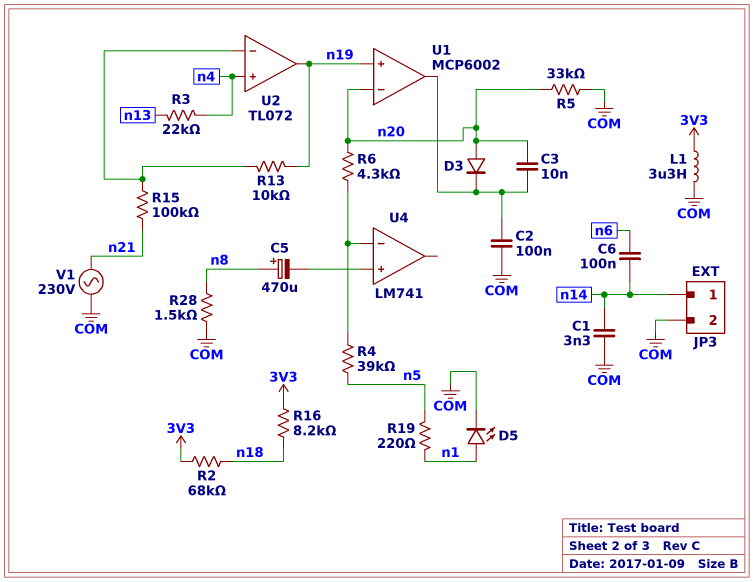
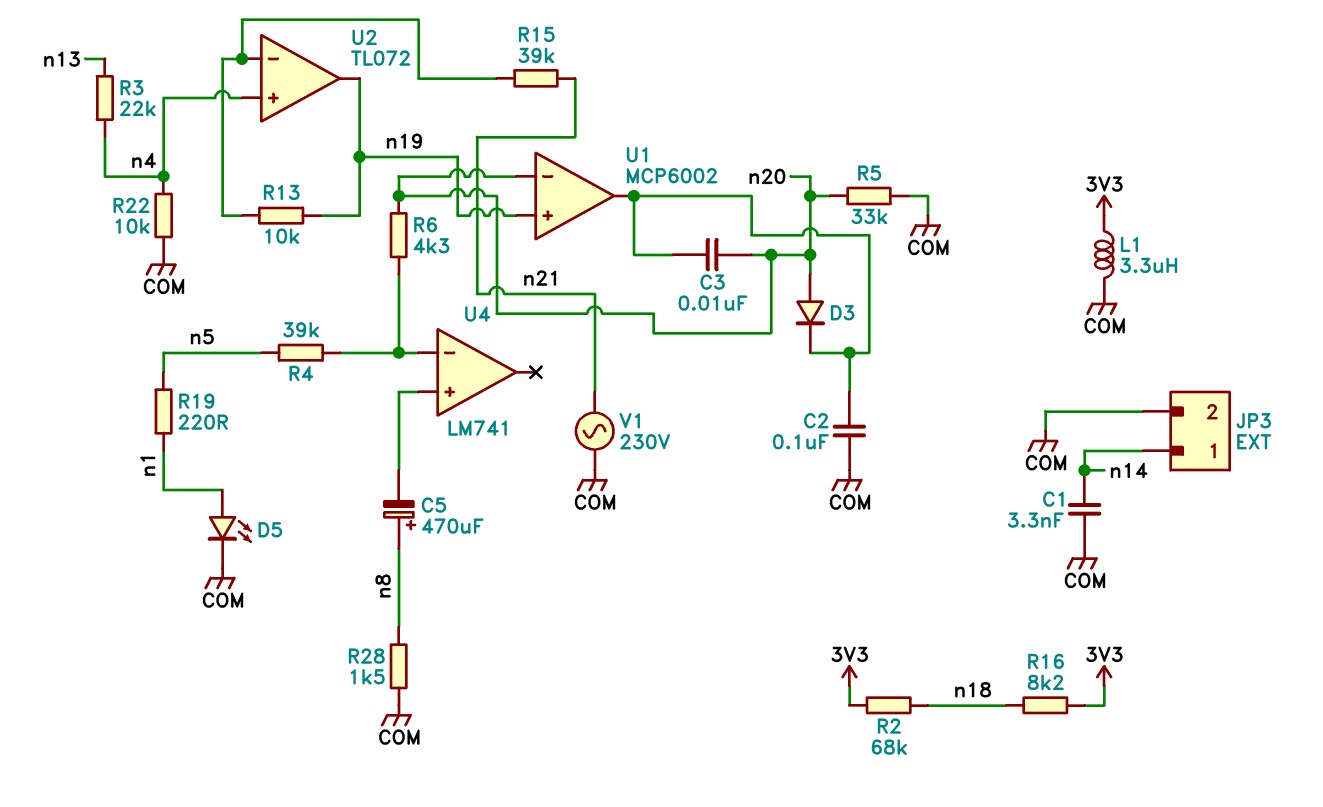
C6: 100nF (n6, n14) -> none
R15: 100k (U2/in-, n21) -> 39k (U2/in-, n21)
R22: none -> 10k (COM, n4)

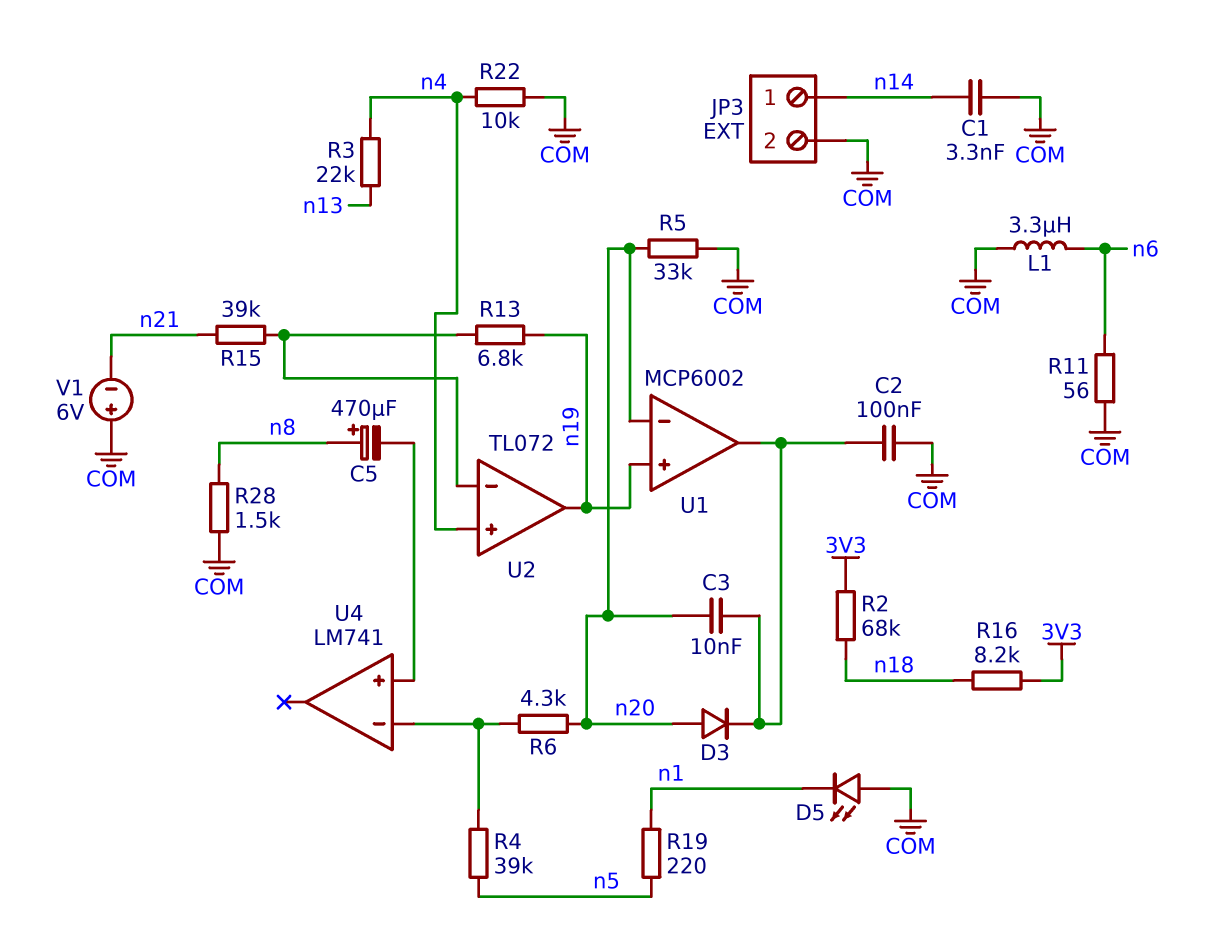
D5: LED (A n1, K COM) -> LED (A COM, K n1)
L1: 3.3uH (3V3, COM) -> 3.3uH (COM, n6)
R11: none -> 56 (COM, n6)
R13: 10k (U2/in-, n19) -> 6.8k (U2/in-, n19)
V1: AC 230V (COM, n21) -> 6V (plus COM, minus n21)

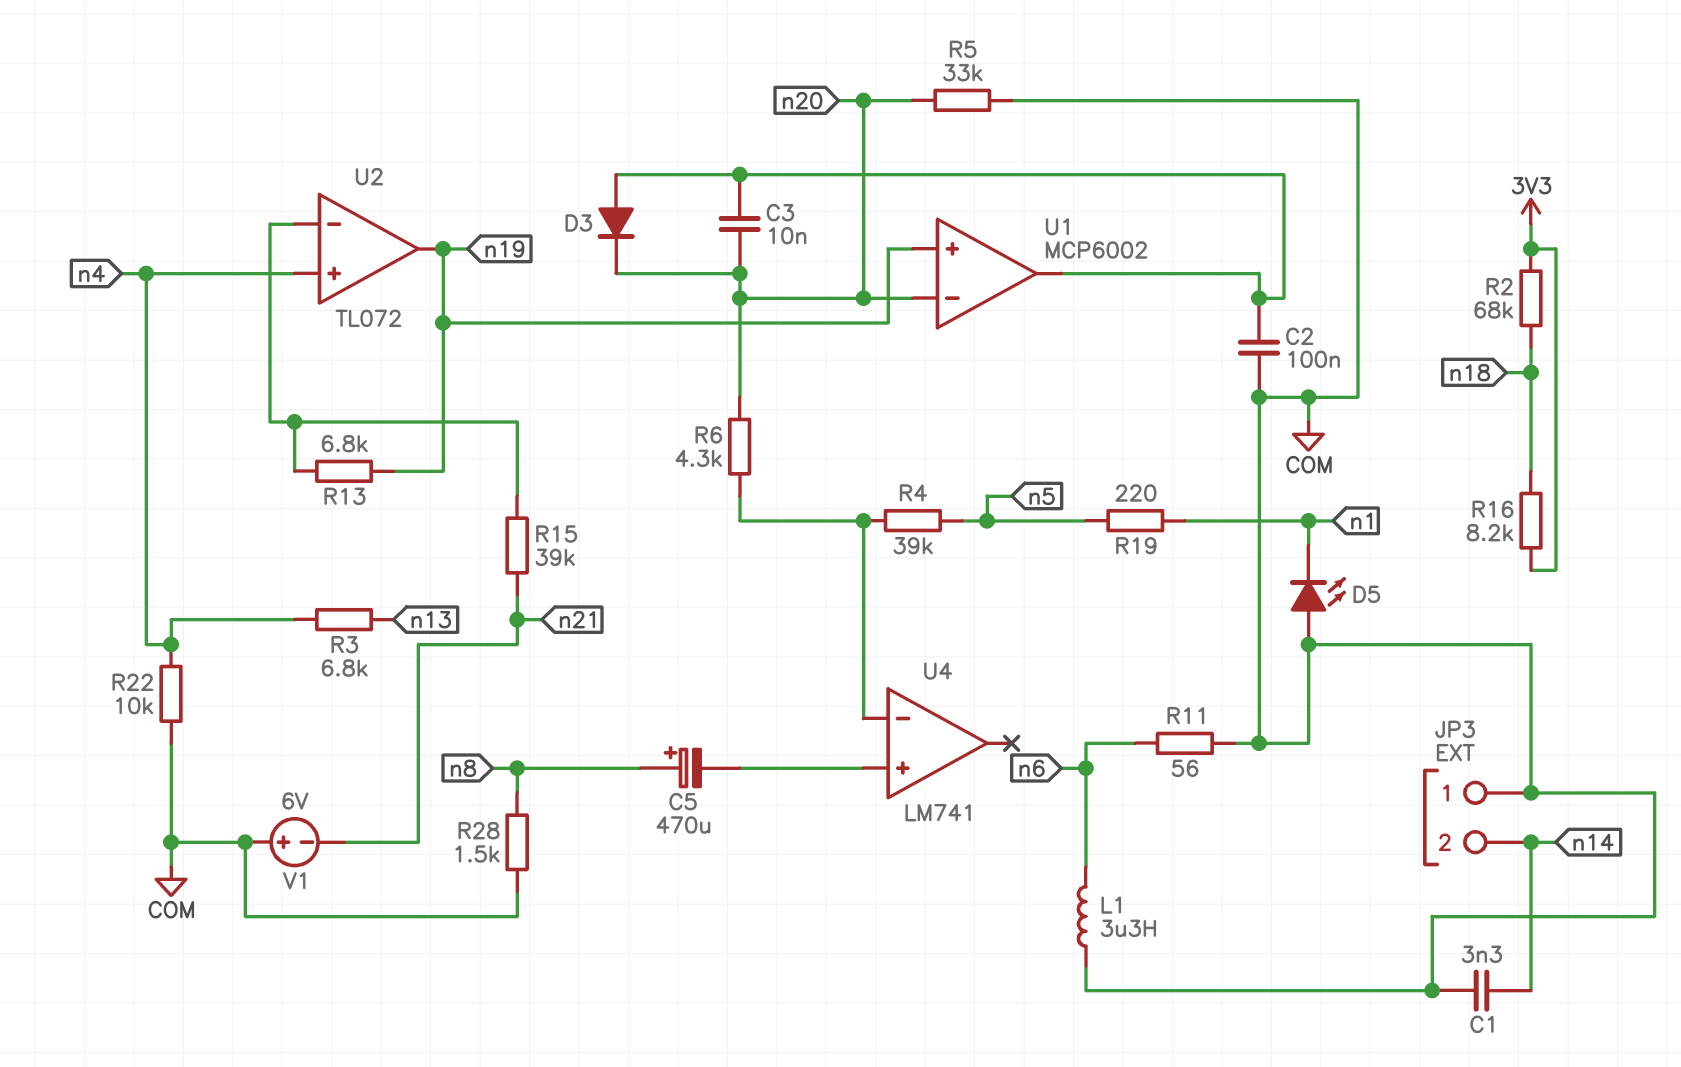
D3: diode (A n20, K U1/out) -> diode (A U1/out, K n20)
JP3 pin 1: n14 -> COM
JP3 pin 2: COM -> n14
R3: 22k (n4, n13) -> 6.8k (n4, n13)

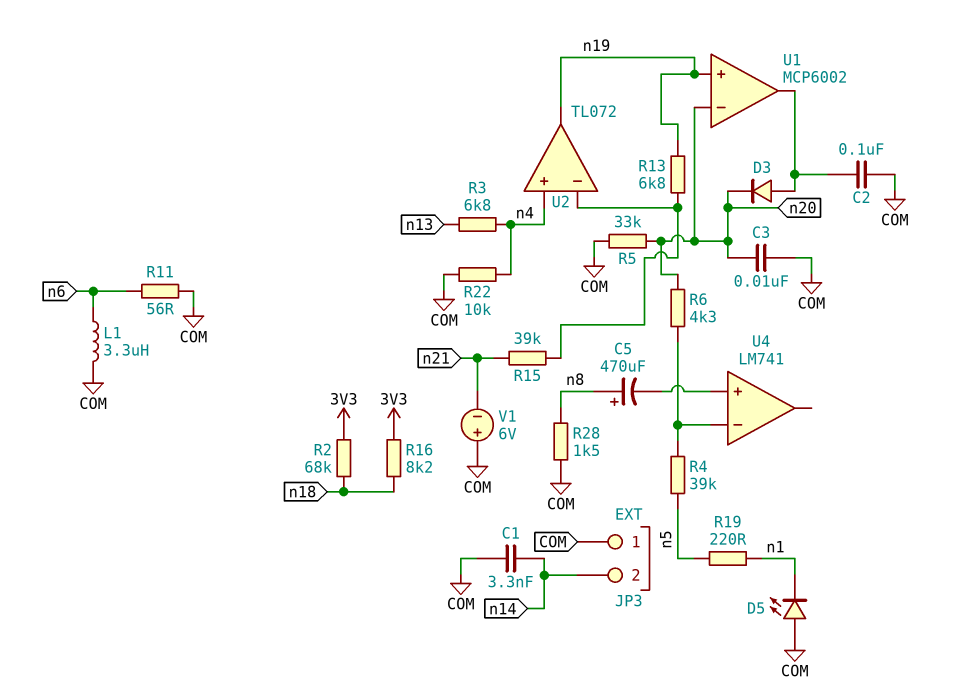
C3: 10nF (U1/out, n20) -> 10nF (COM, n20)

